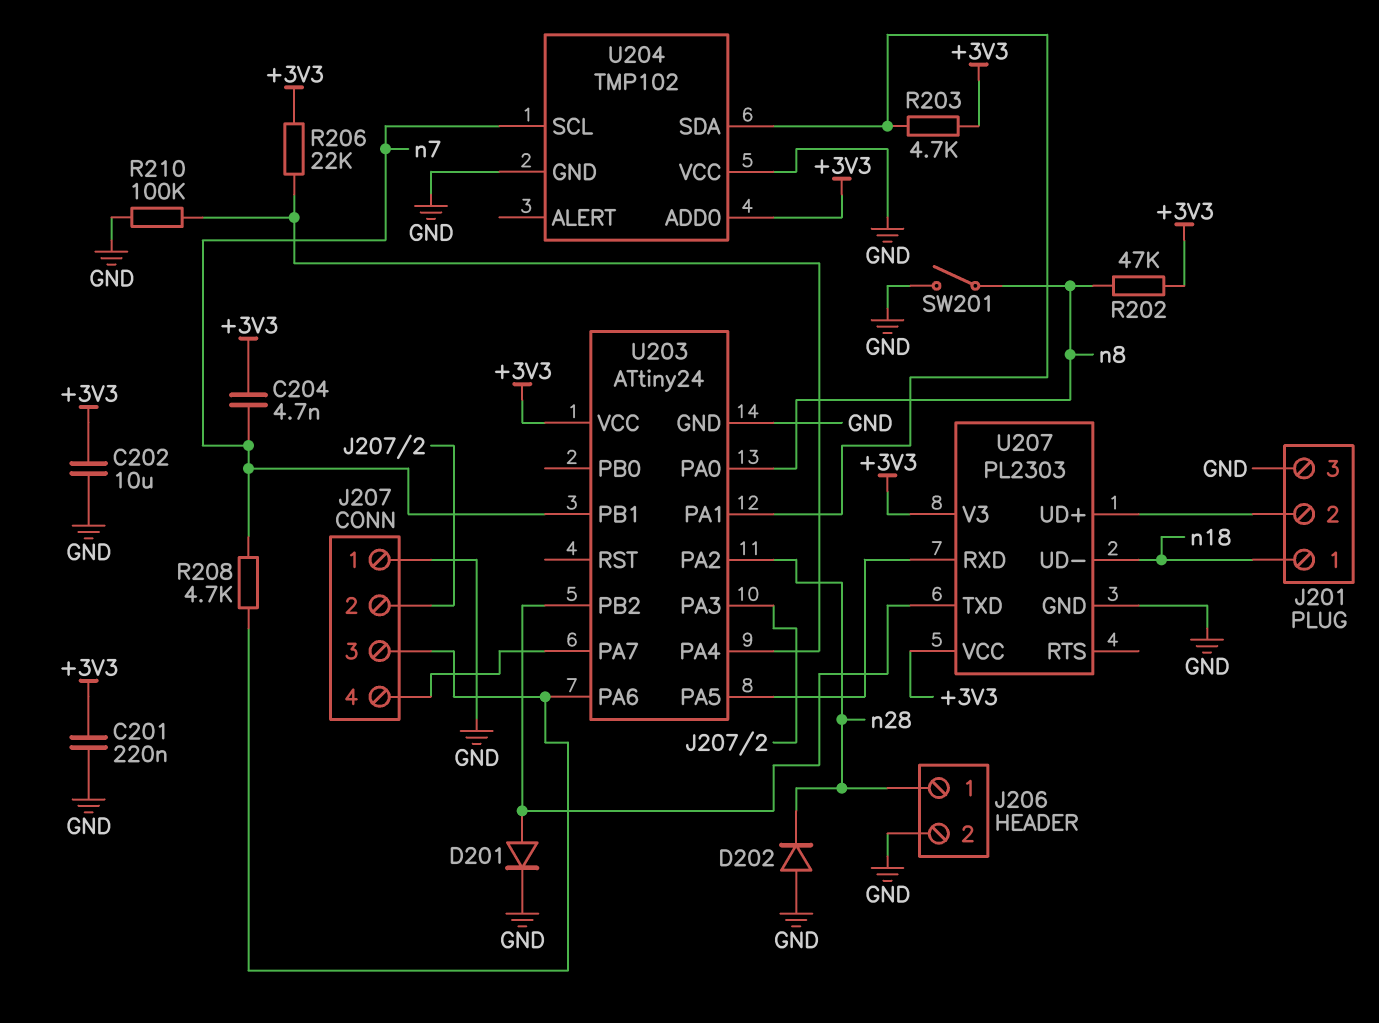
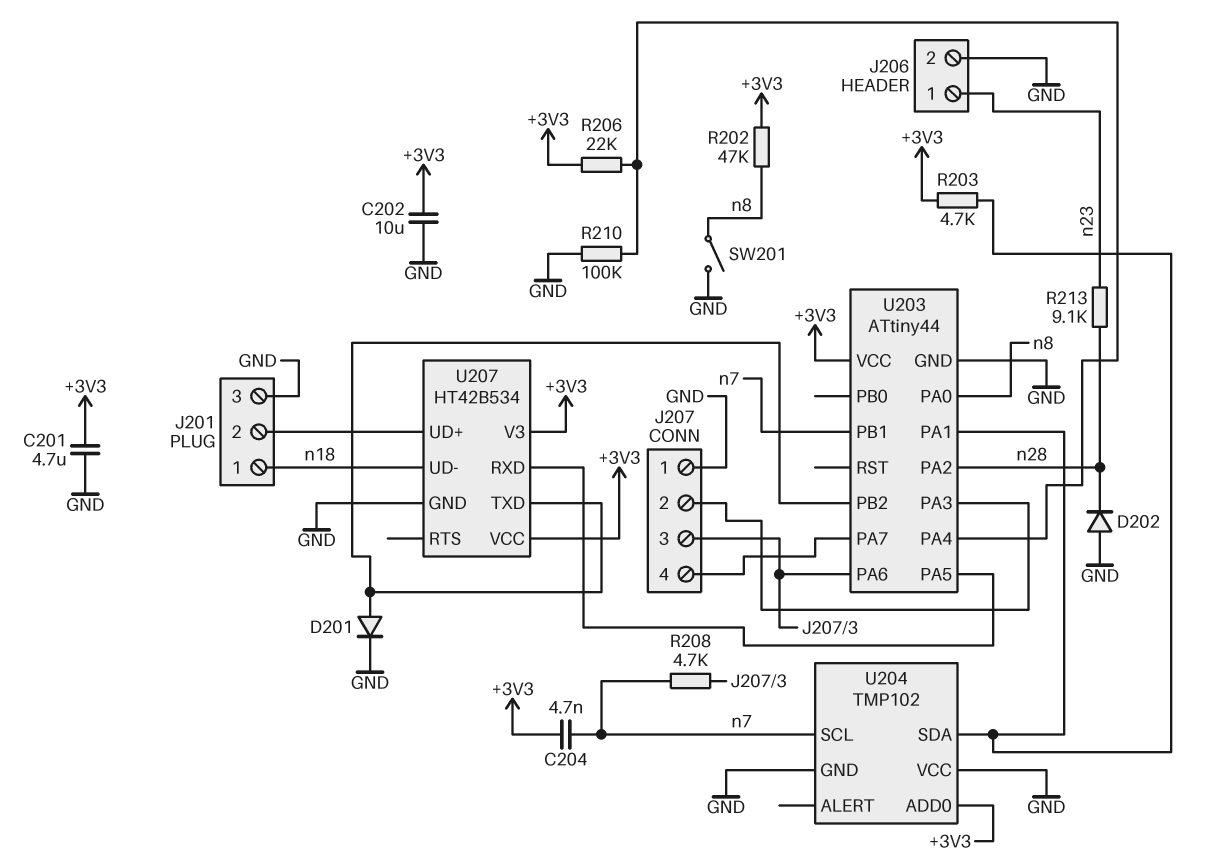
C201: 220nF (+3V3, GND) -> 4.7uF (+3V3, GND)
J206 pin 1: n28 -> n23
R213: none -> 9.1k (n23, n28)
U203: ATtiny24 -> ATtiny44
U207: PL2303 -> HT42B534

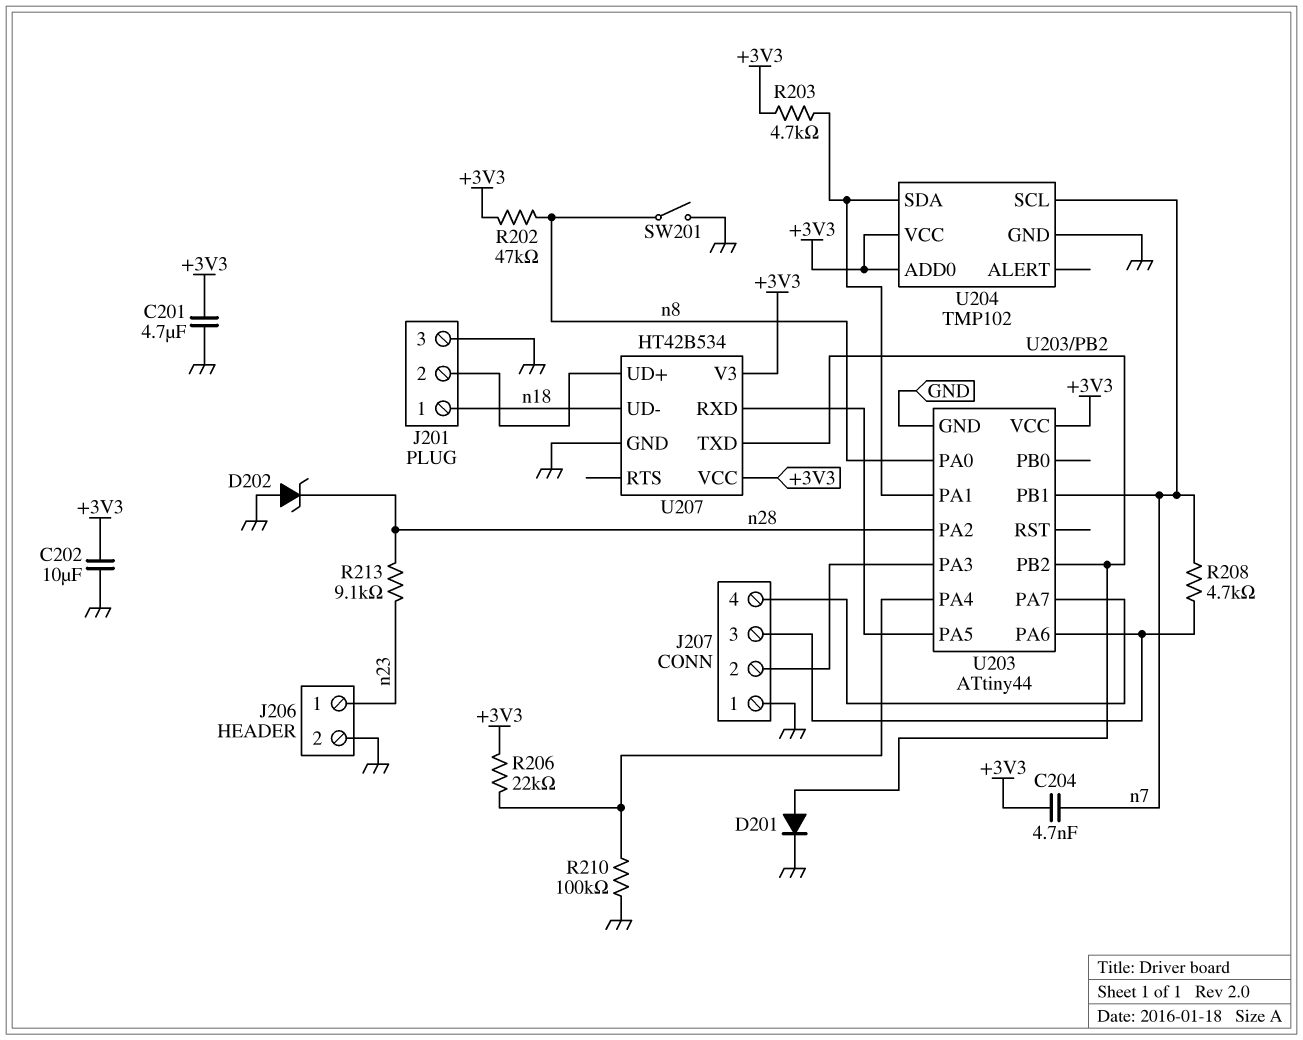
D202: diode (A GND, K n28) -> zener (A GND, K n28)
U204 pin VCC: GND -> +3V3

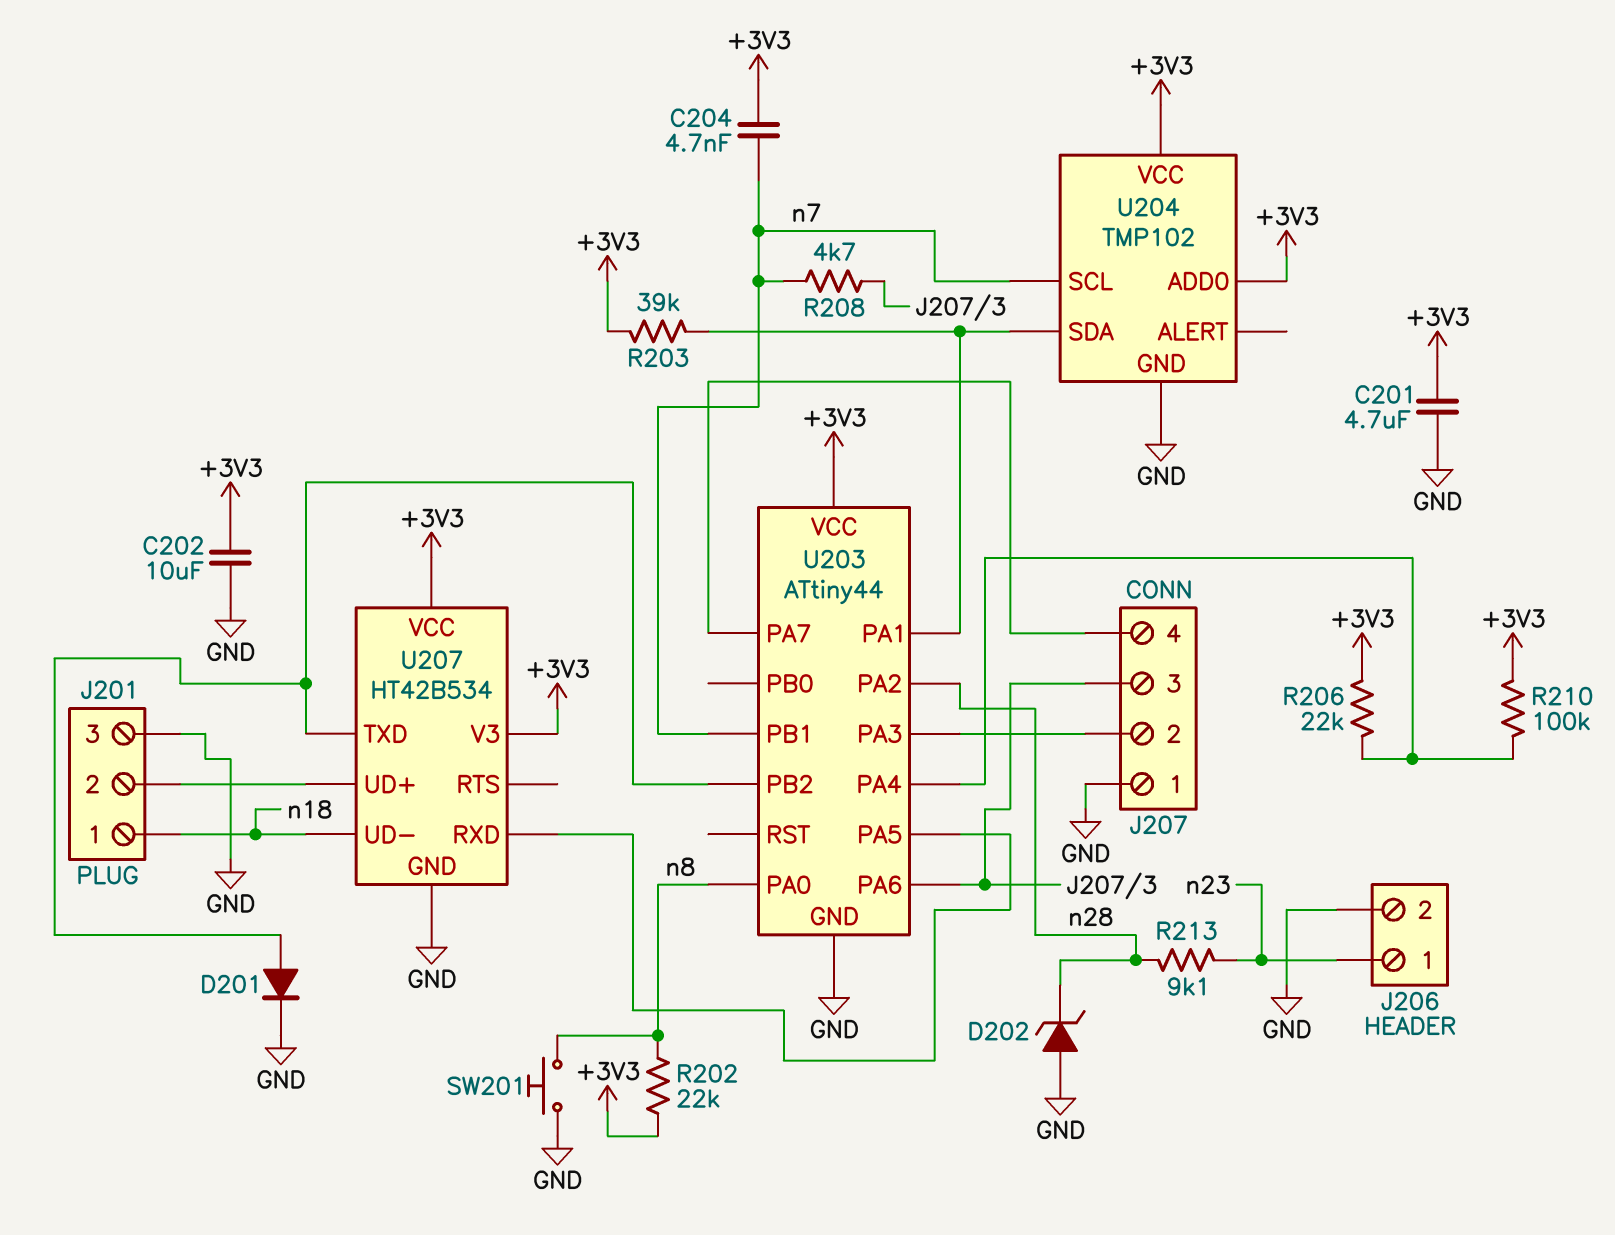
R202: 47k (+3V3, n8) -> 22k (+3V3, n8)
R203: 4.7k (+3V3, U203/PA1) -> 39k (+3V3, U203/PA1)
R210: 100k (GND, U203/PA4) -> 100k (+3V3, U203/PA4)
SW201: switch (GND, n8) -> button (GND, n8)

